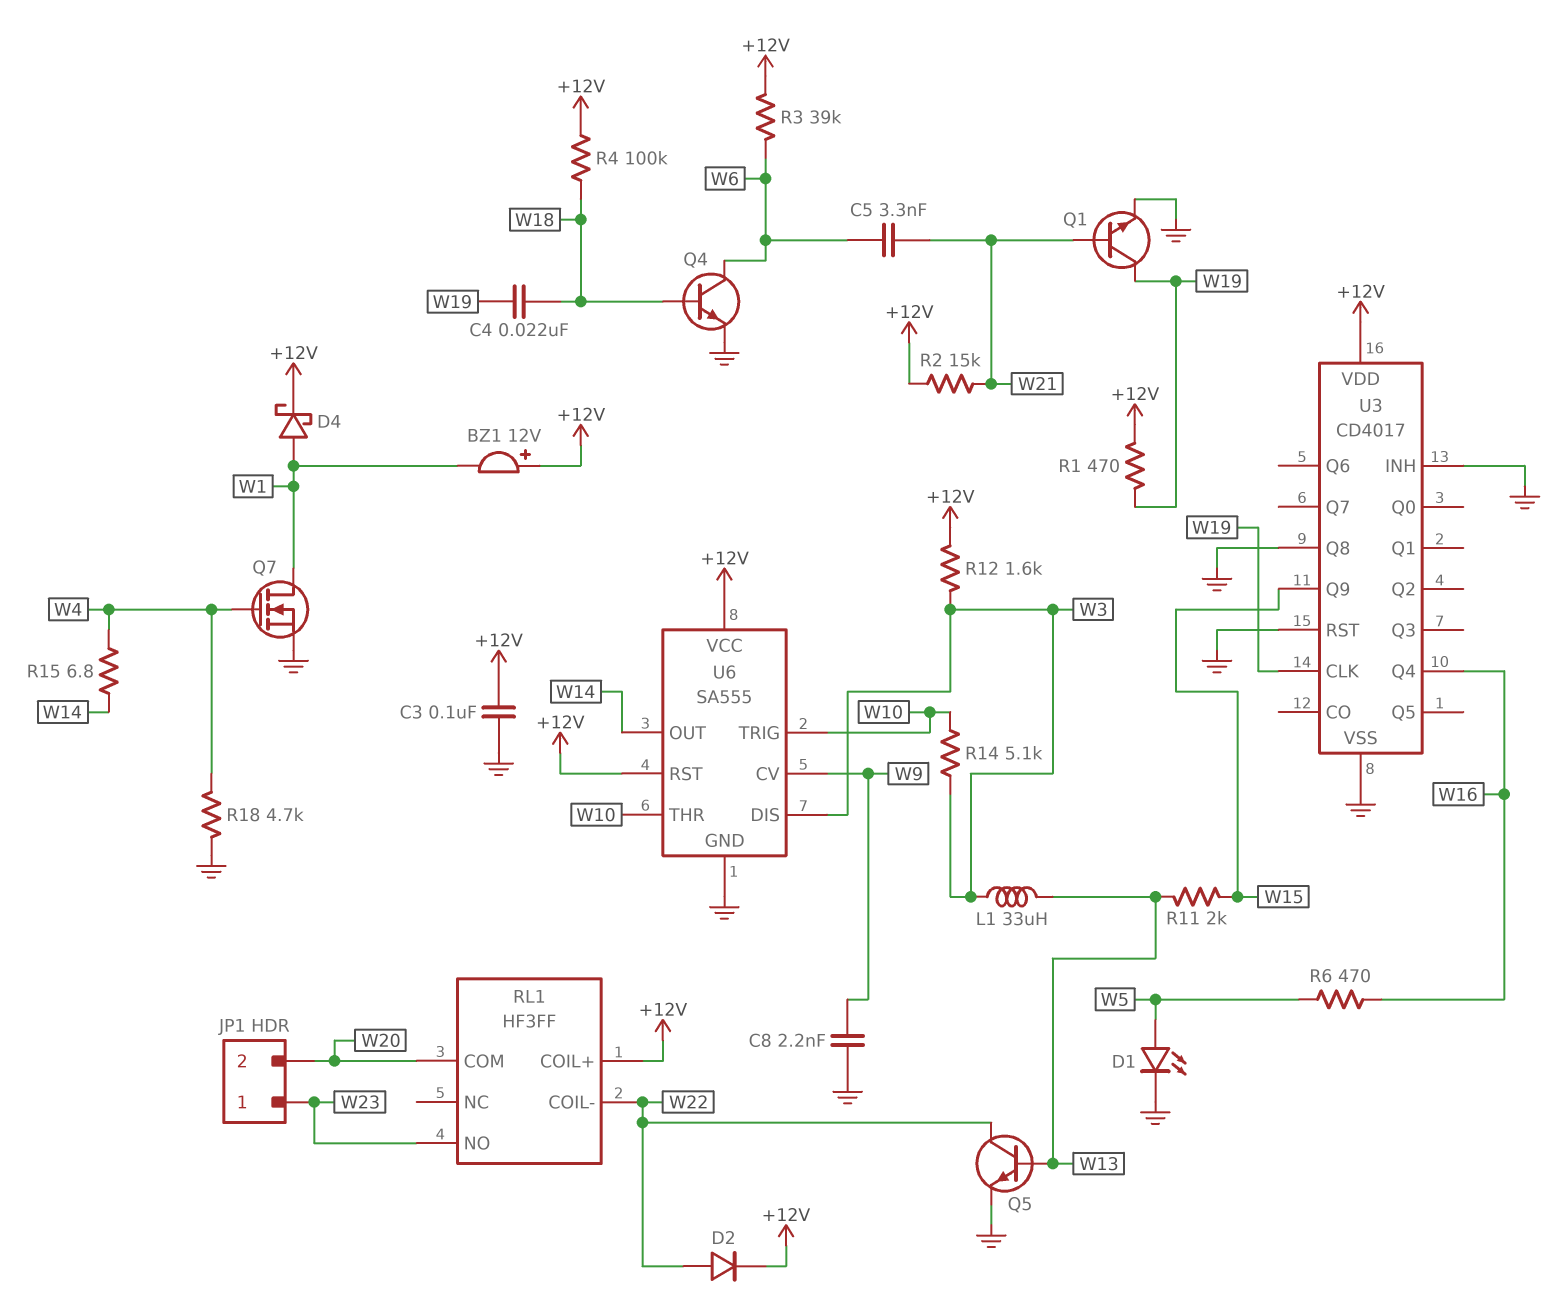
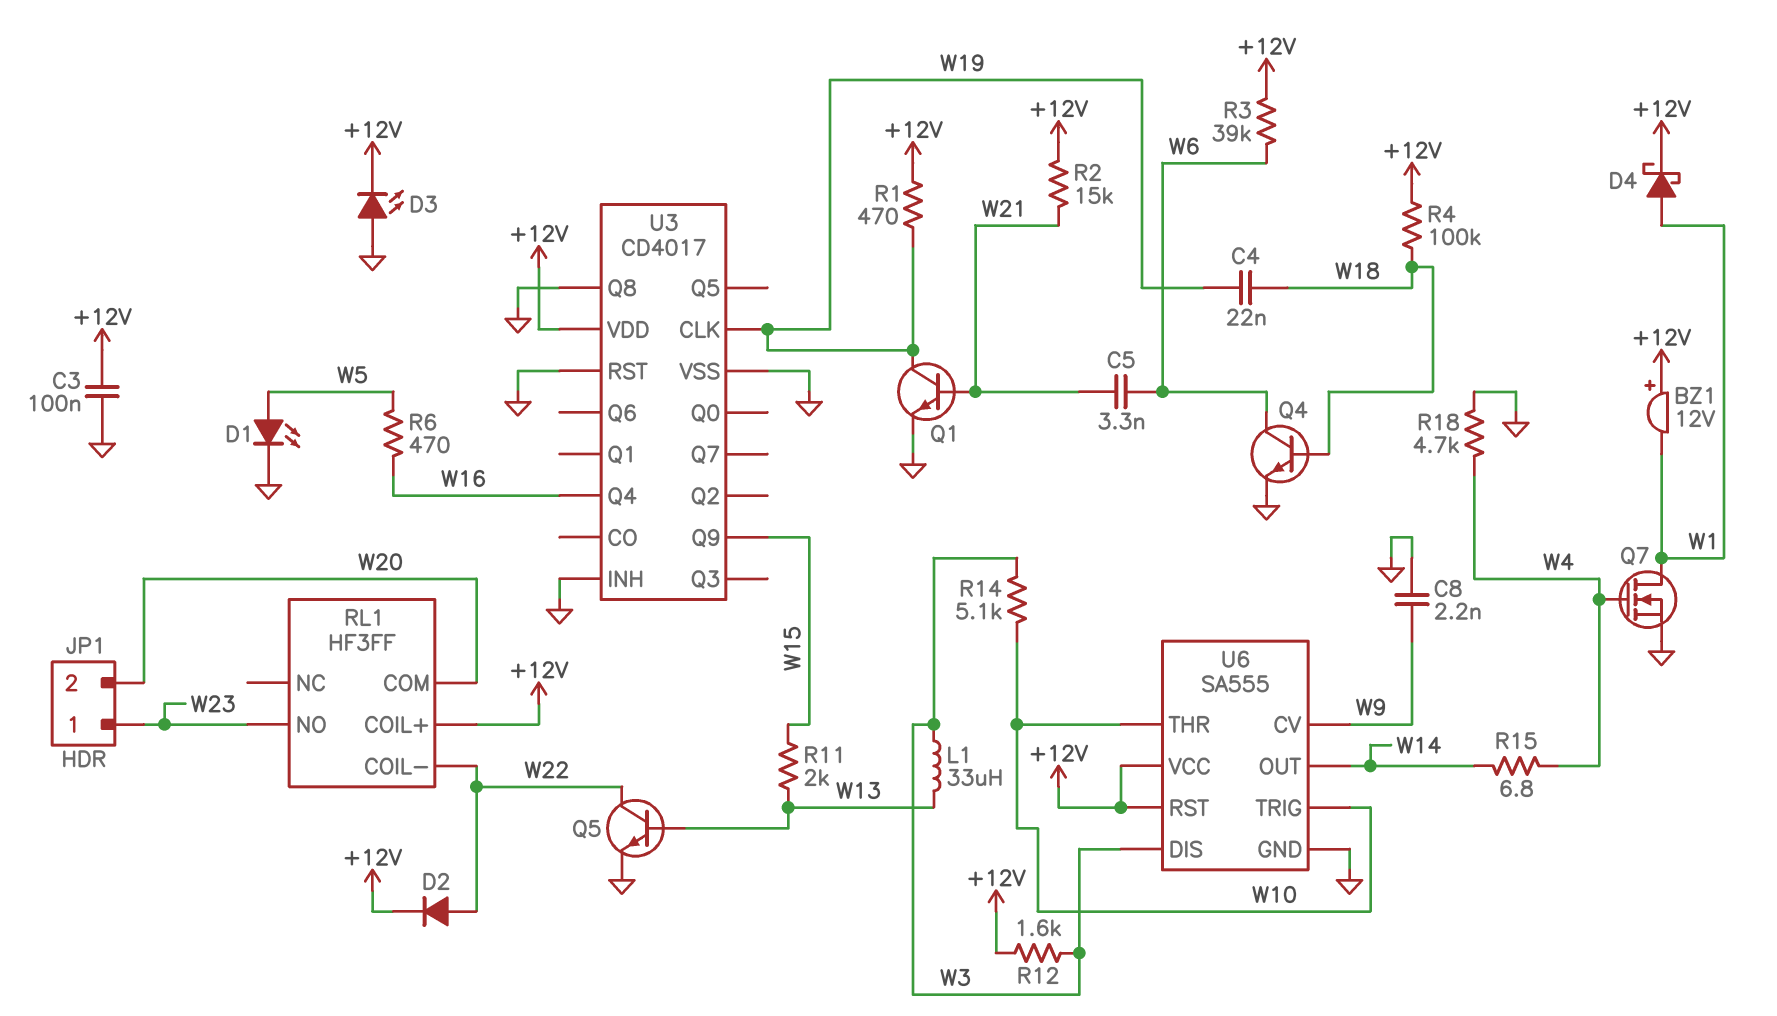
D3: none -> LED (A GND, K +12V)

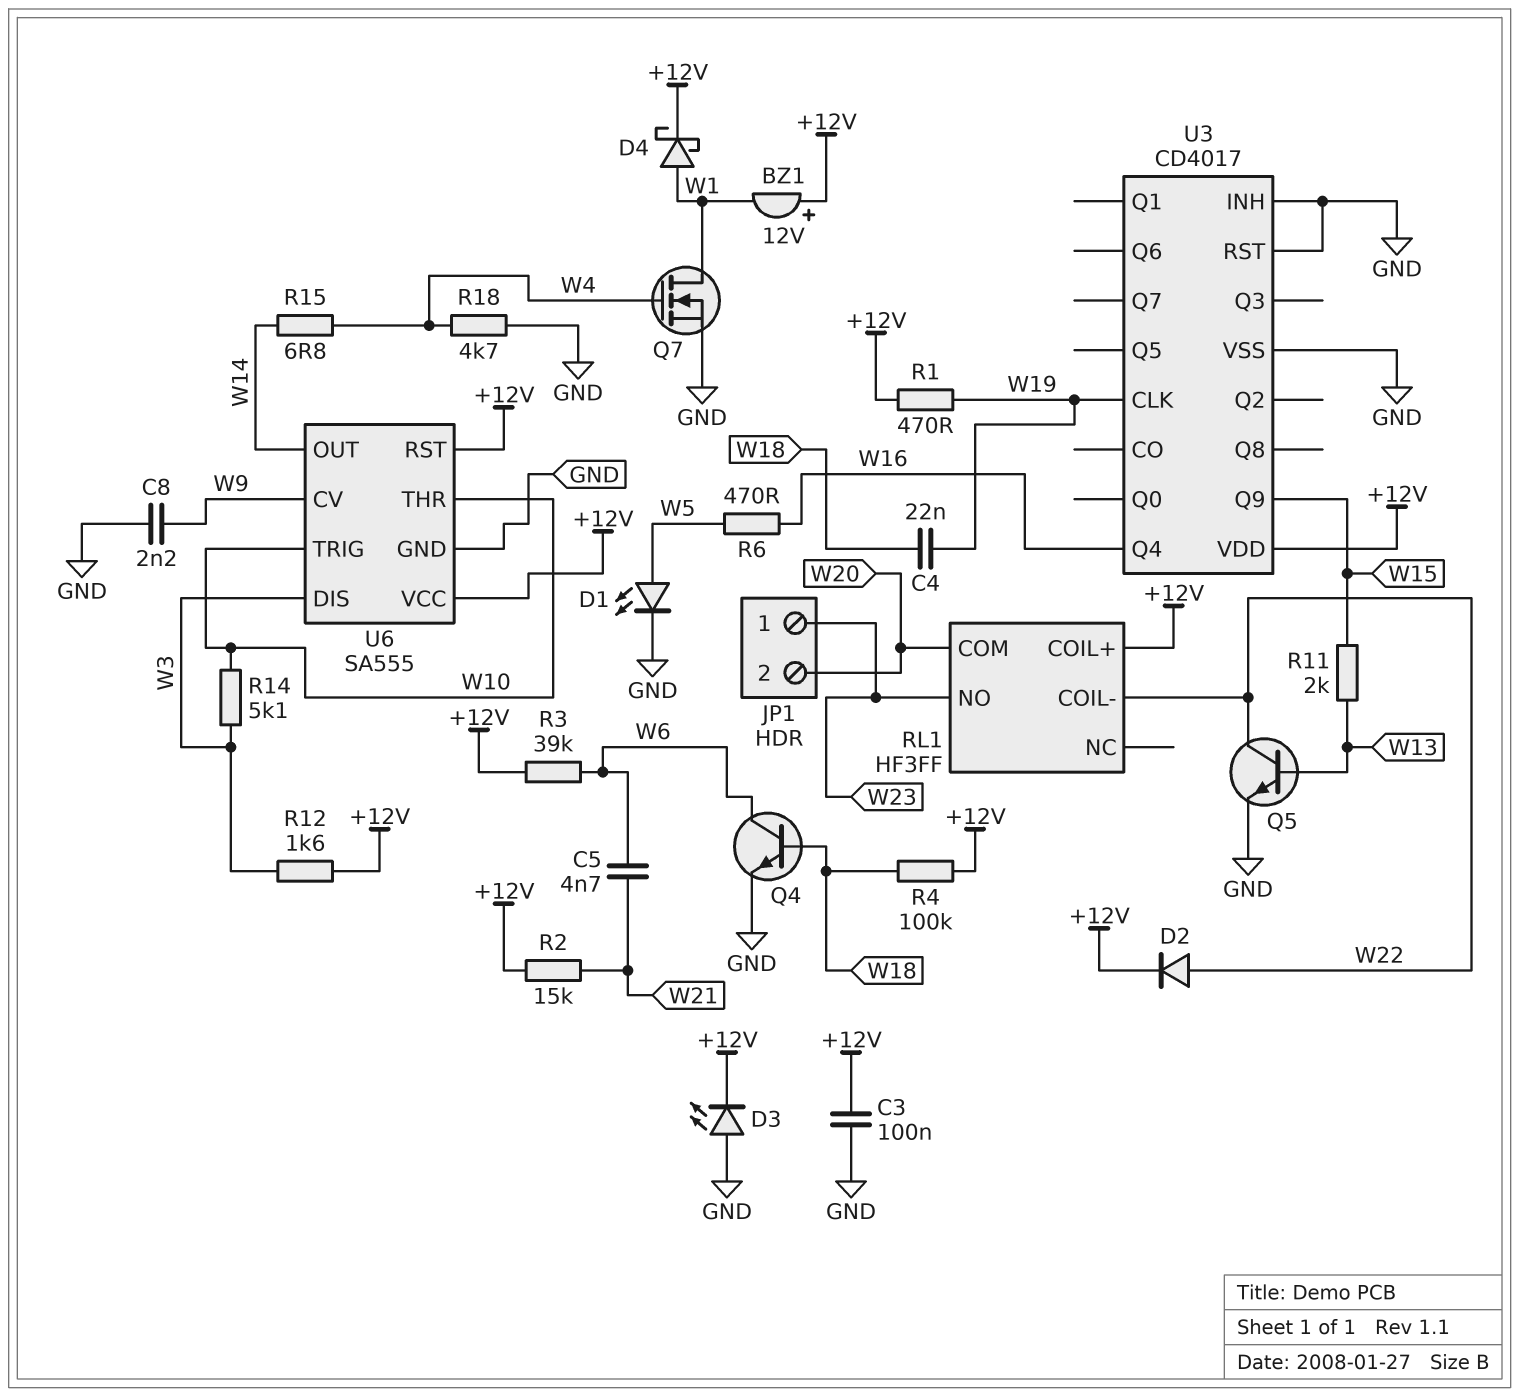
C5: 3.3nF (W6, W21) -> 4.7nF (W6, W21)
L1: 33uH (W3, W13) -> none
Q1: NPN (B W21, C W19, E GND) -> none
U3 pin Q8: GND -> none

